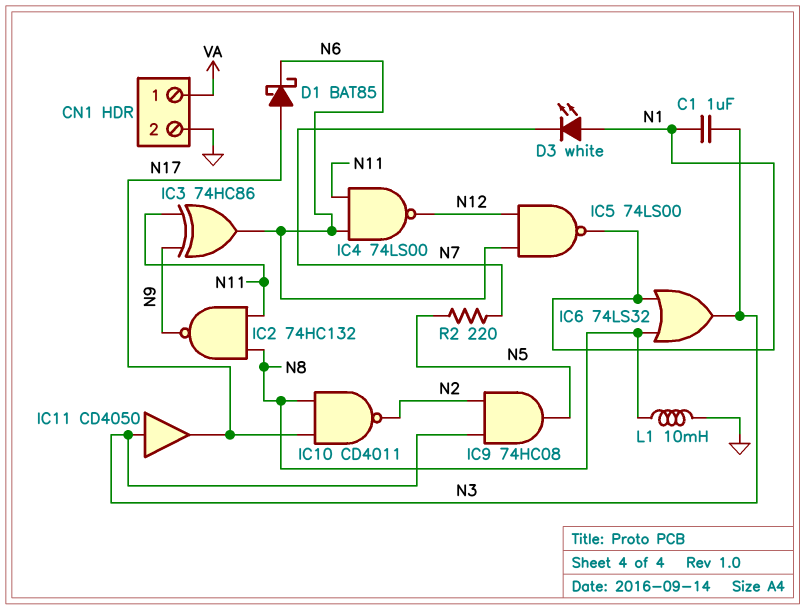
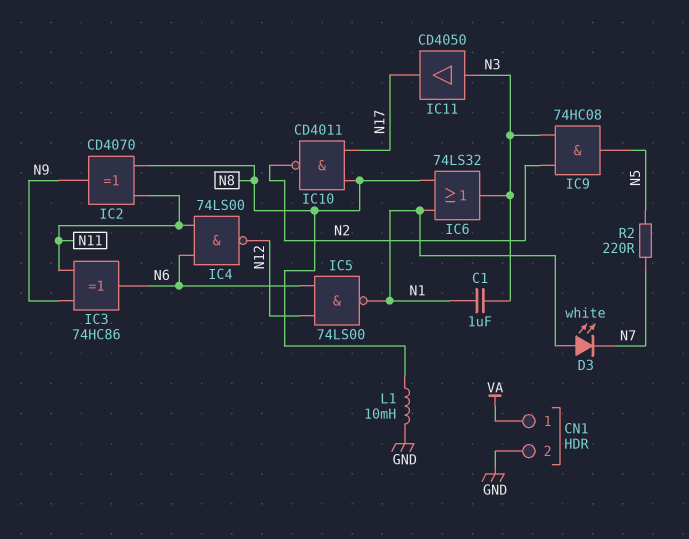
D1: schottky BAT85 (A N17, K N6) -> none
IC2: NAND 74HC132 (in N8, in N11, out N9) -> XOR CD4070 (in N8, in N11, out N9)

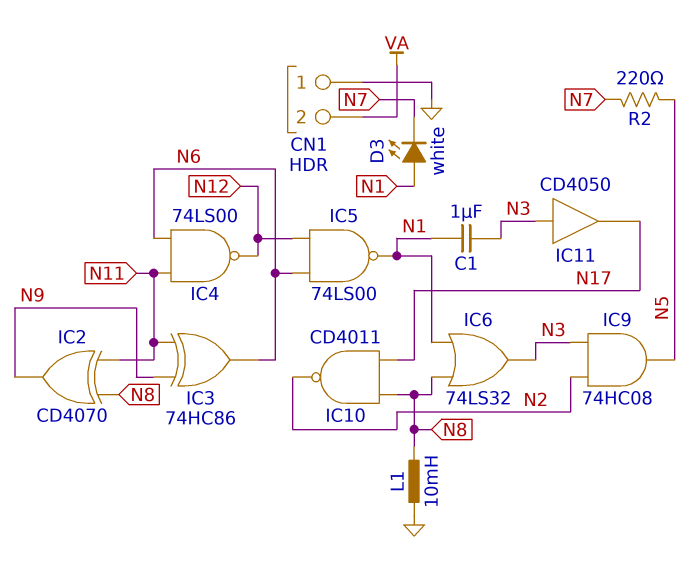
CN1 pin 1: VA -> GND
CN1 pin 2: GND -> VA

